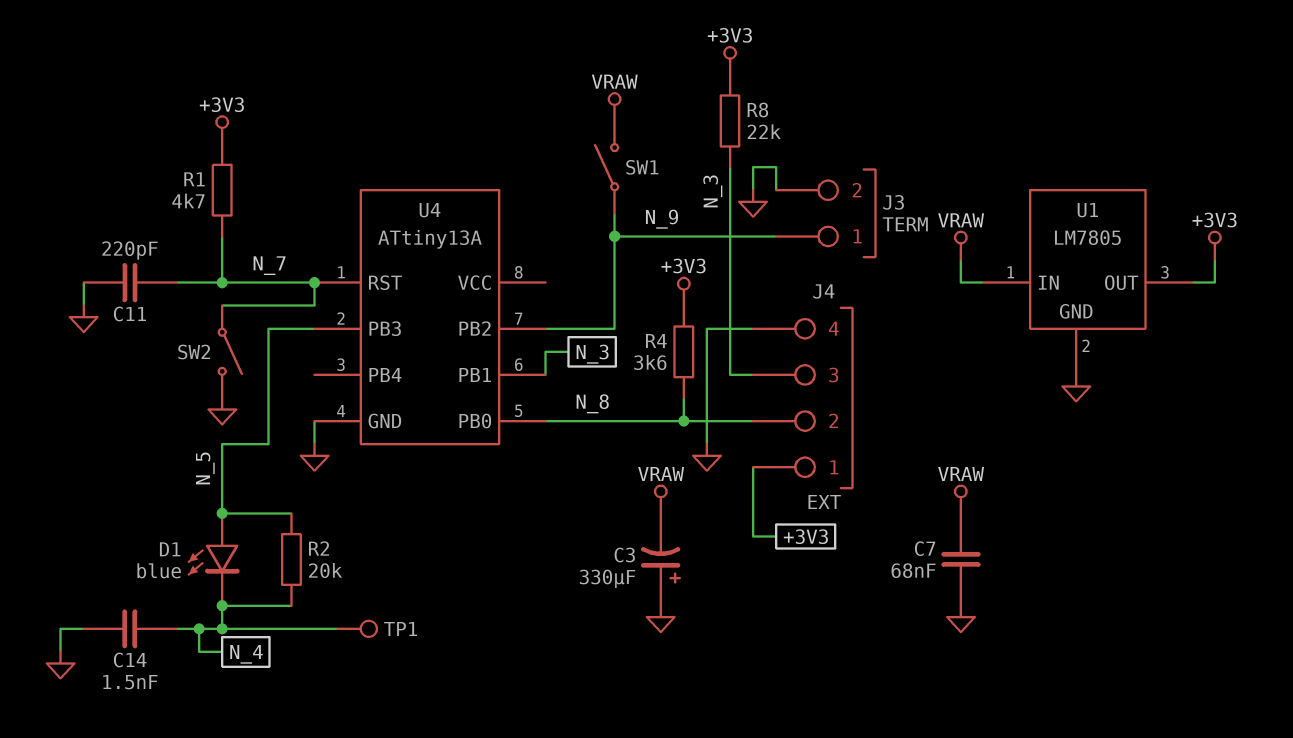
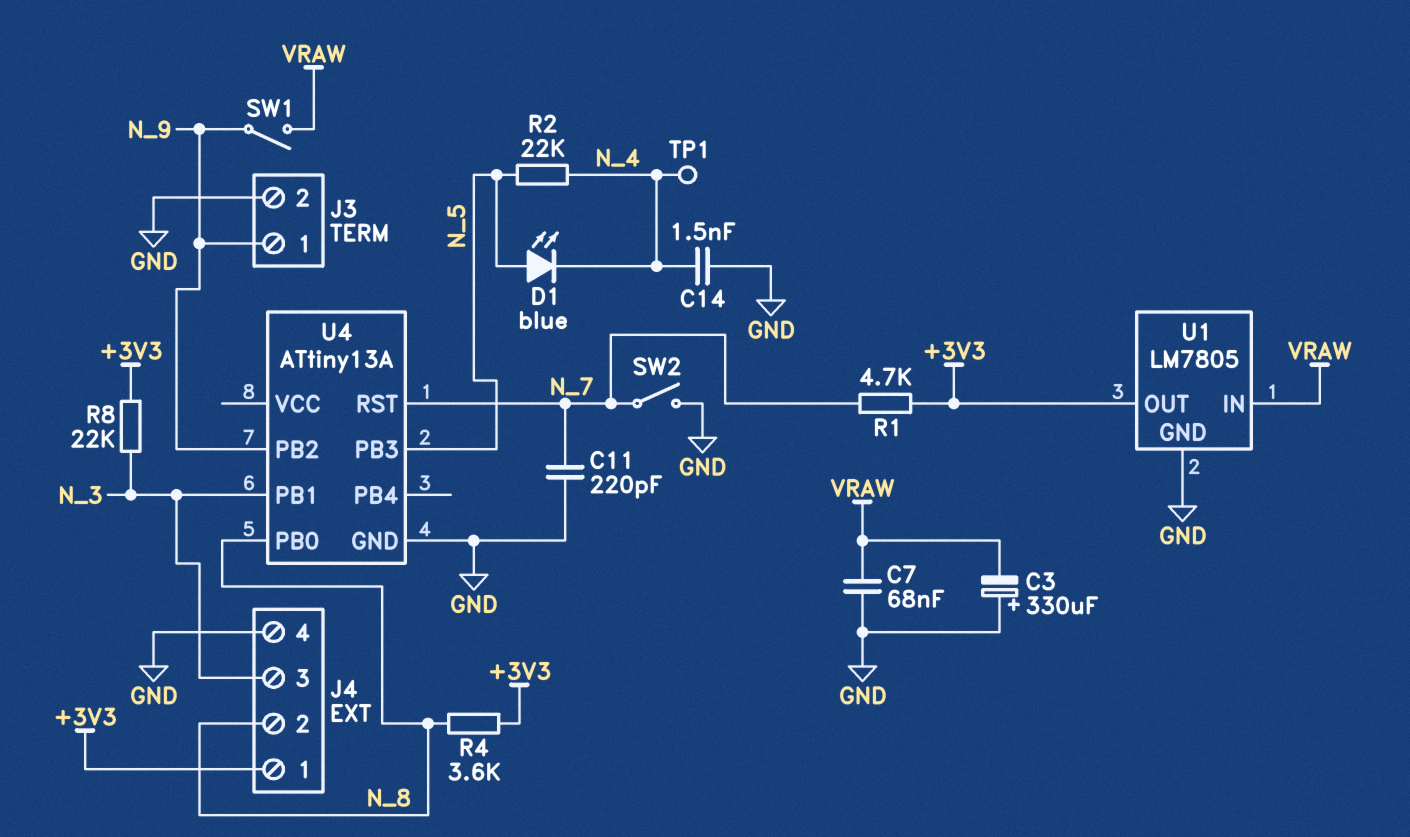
R2: 20k (N_4, N_5) -> 22k (N_4, N_5)

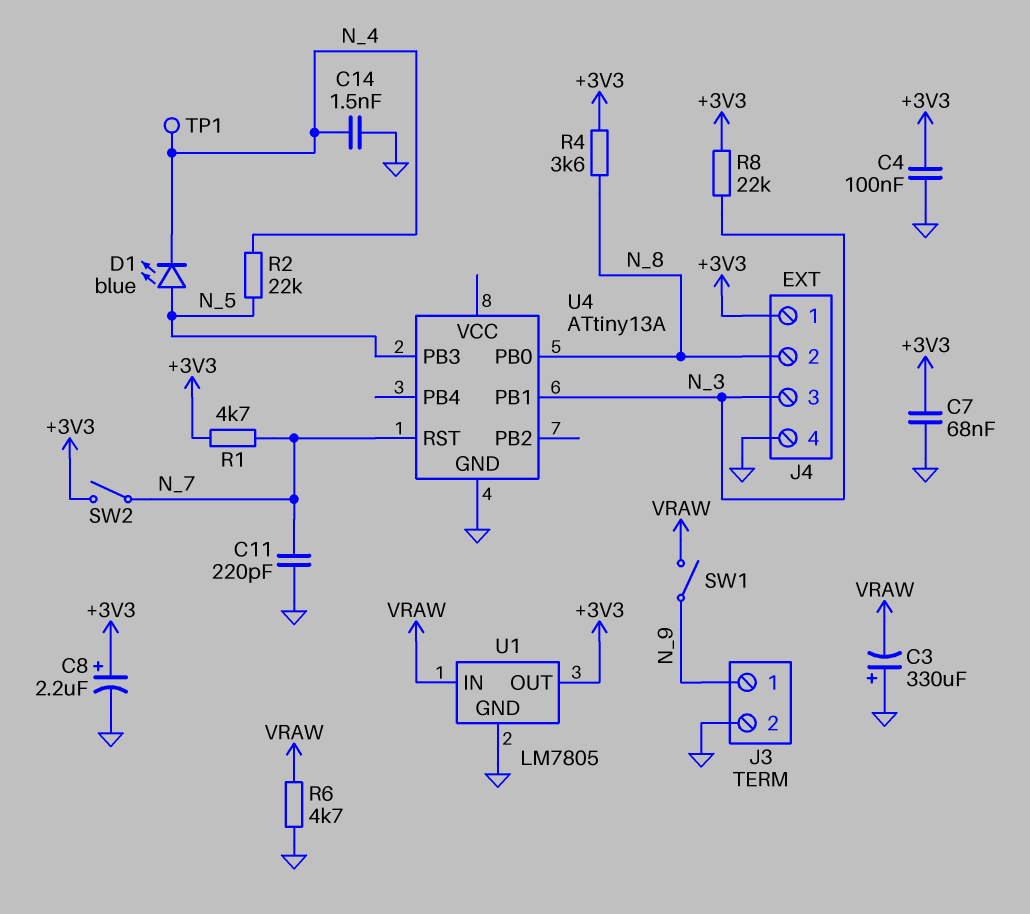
C4: none -> 100nF (+3V3, GND)
C7: 68nF (GND, VRAW) -> 68nF (+3V3, GND)
C8: none -> 2.2uF (plus +3V3, minus GND)
R6: none -> 4.7k (GND, VRAW)
SW2: switch (GND, N_7) -> switch (+3V3, N_7)
U4 pin PB2: N_9 -> none

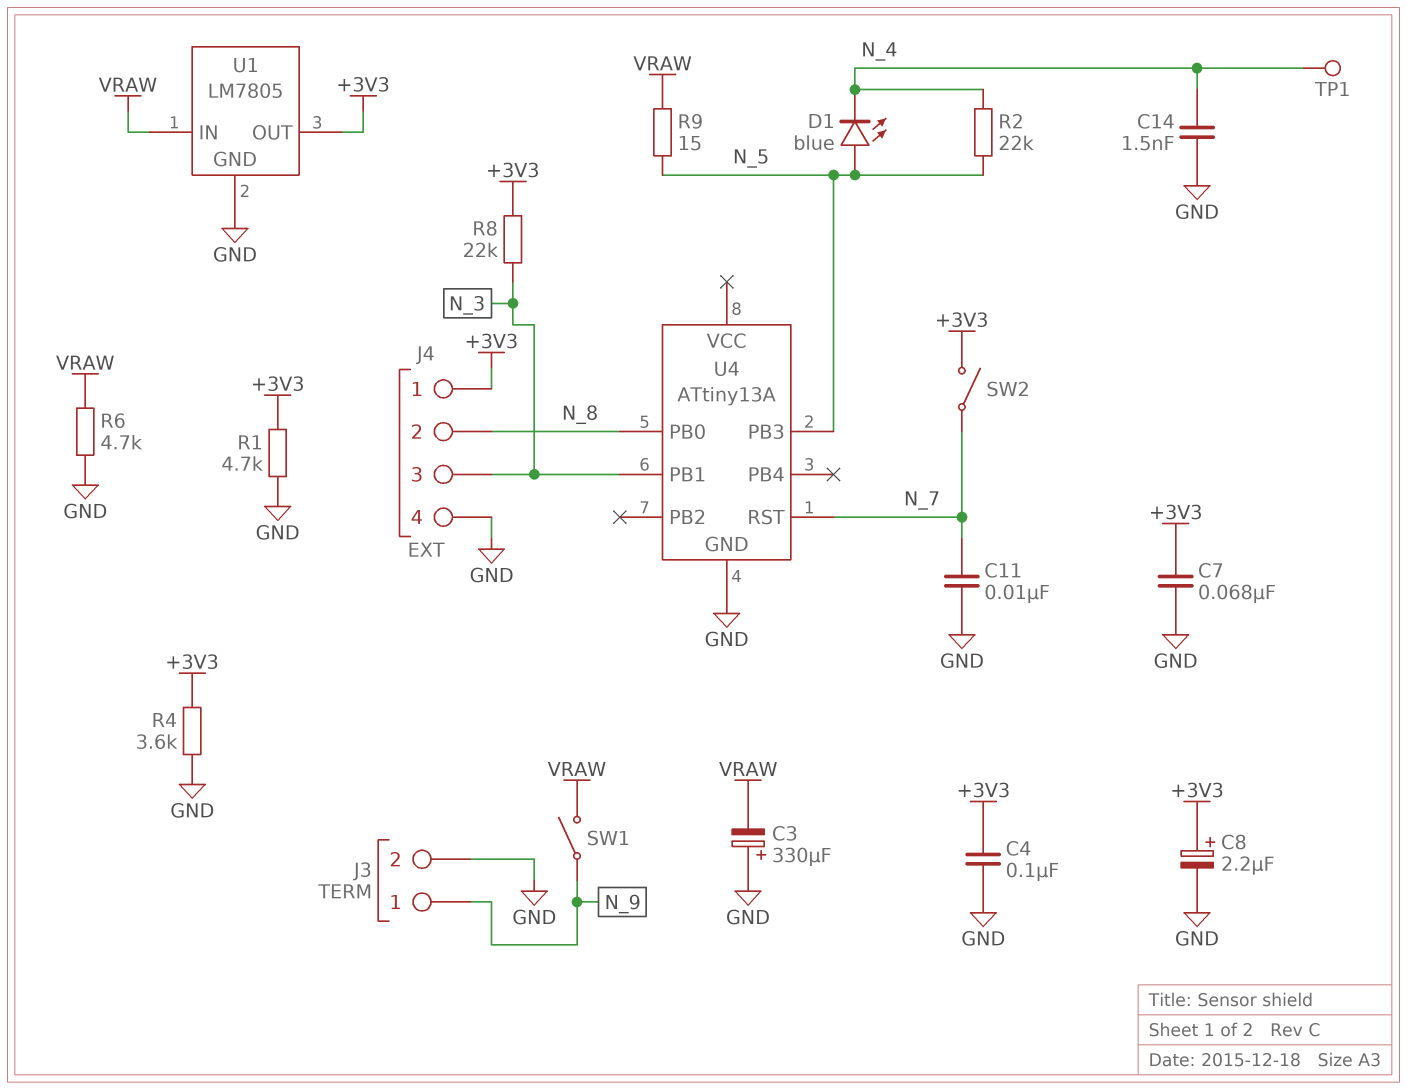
C11: 220pF (GND, N_7) -> 10nF (GND, N_7)
R1: 4.7k (+3V3, N_7) -> 4.7k (+3V3, GND)
R4: 3.6k (+3V3, N_8) -> 3.6k (+3V3, GND)
R9: none -> 15 (N_5, VRAW)

